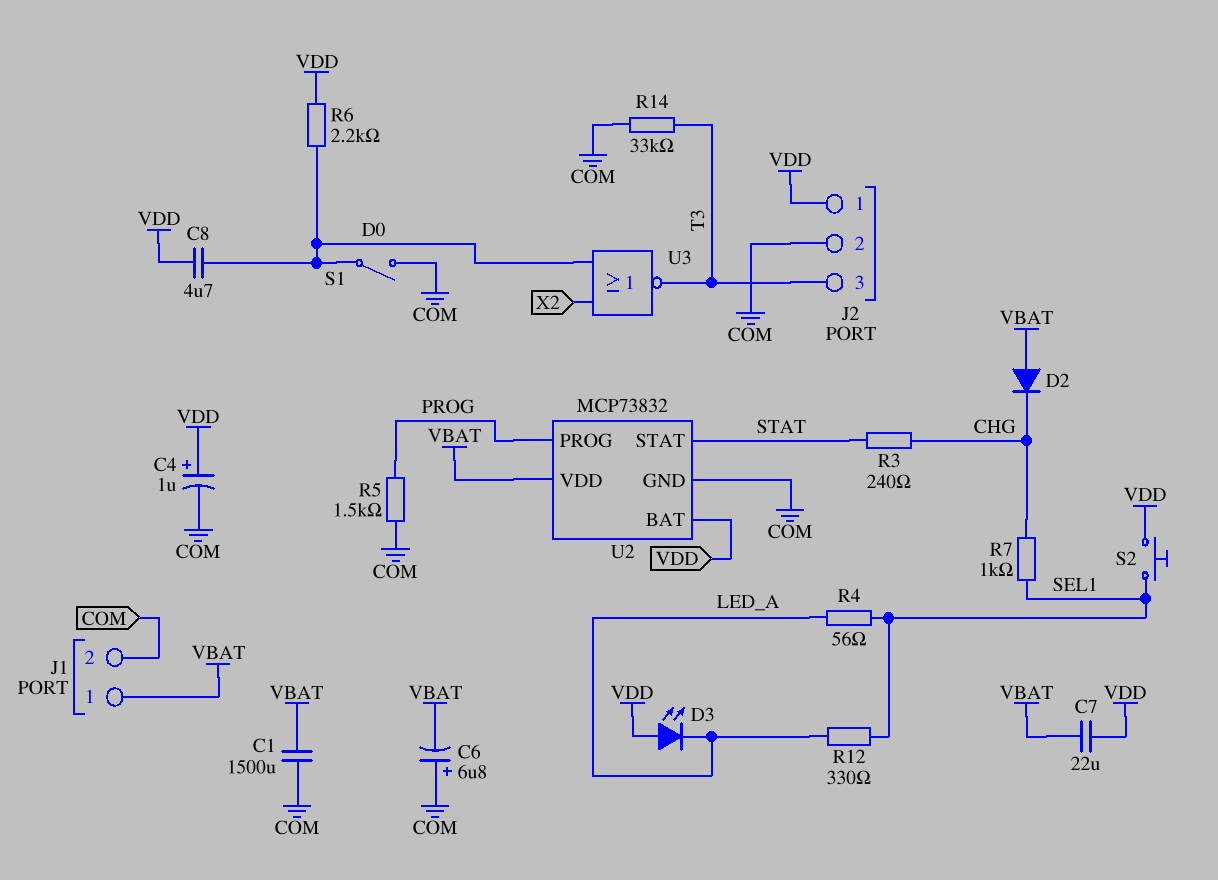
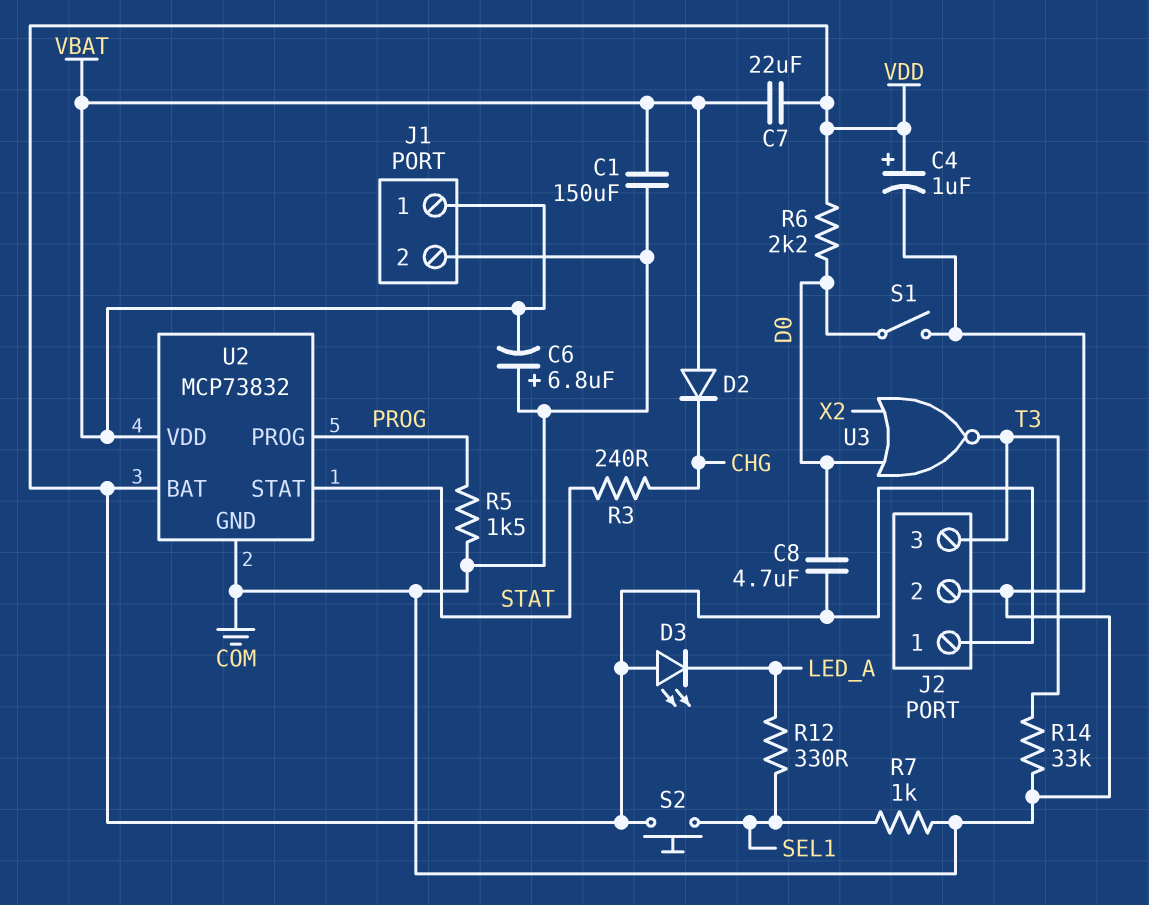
C1: 1500uF (COM, VBAT) -> 150uF (COM, VBAT)
R4: 56 (LED_A, SEL1) -> none
R7: 1k (CHG, SEL1) -> 1k (COM, SEL1)

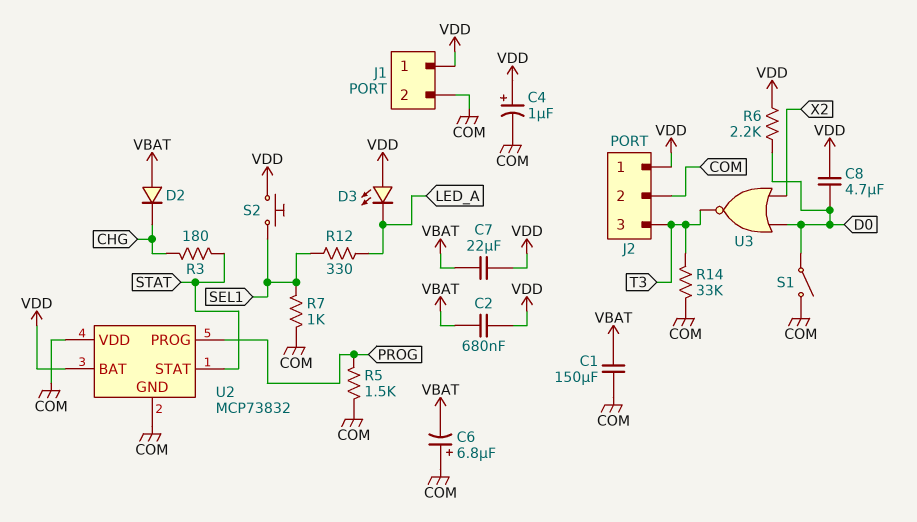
C2: none -> 680nF (VBAT, VDD)
J1 pin 1: VBAT -> VDD
R3: 240 (CHG, STAT) -> 180 (CHG, STAT)
U2 pin VDD: VBAT -> COM

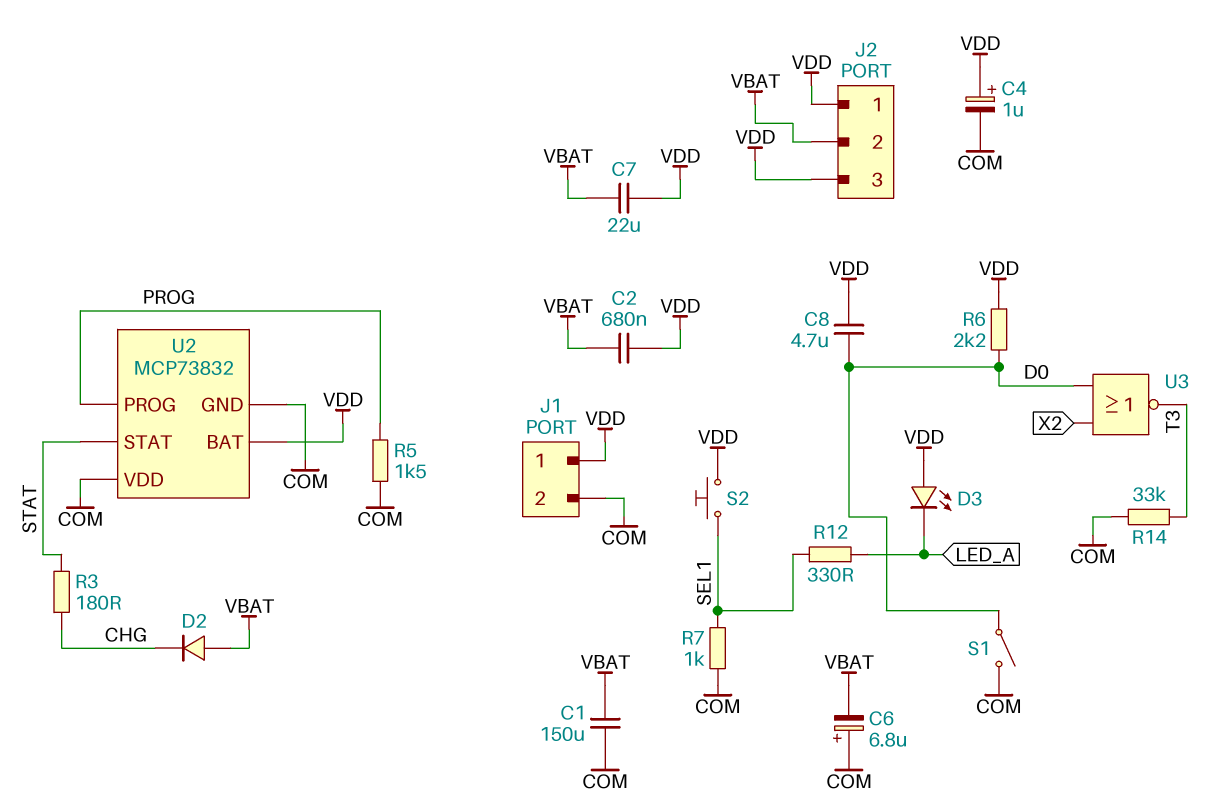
J2 pin 2: COM -> VBAT
J2 pin 3: T3 -> VDD

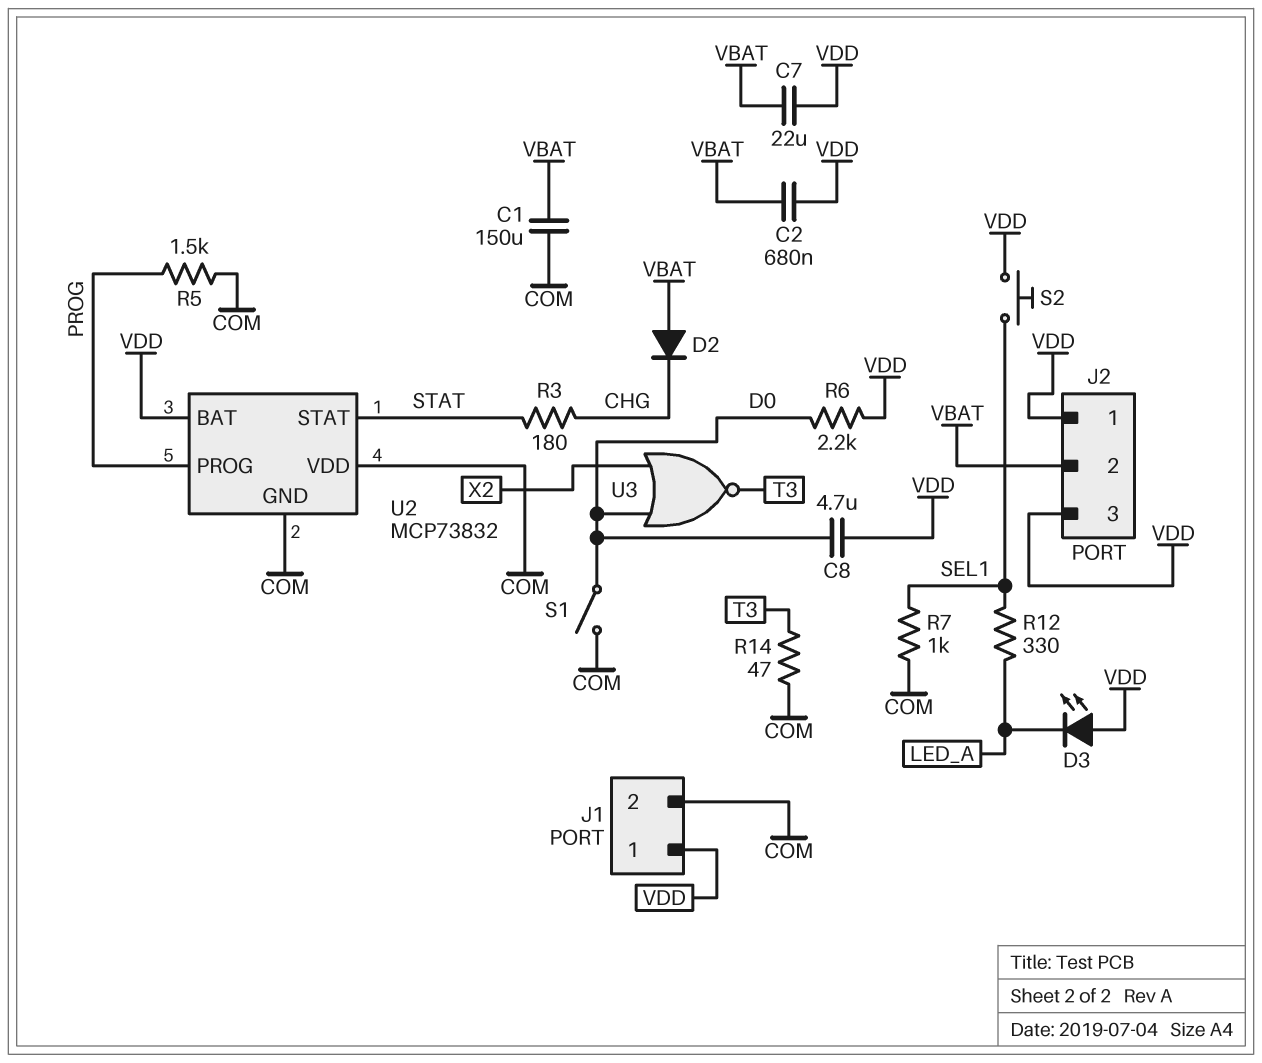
C4: 1uF (plus VDD, minus COM) -> none
C6: 6.8uF (plus COM, minus VBAT) -> none
R14: 33k (COM, T3) -> 47 (COM, T3)

